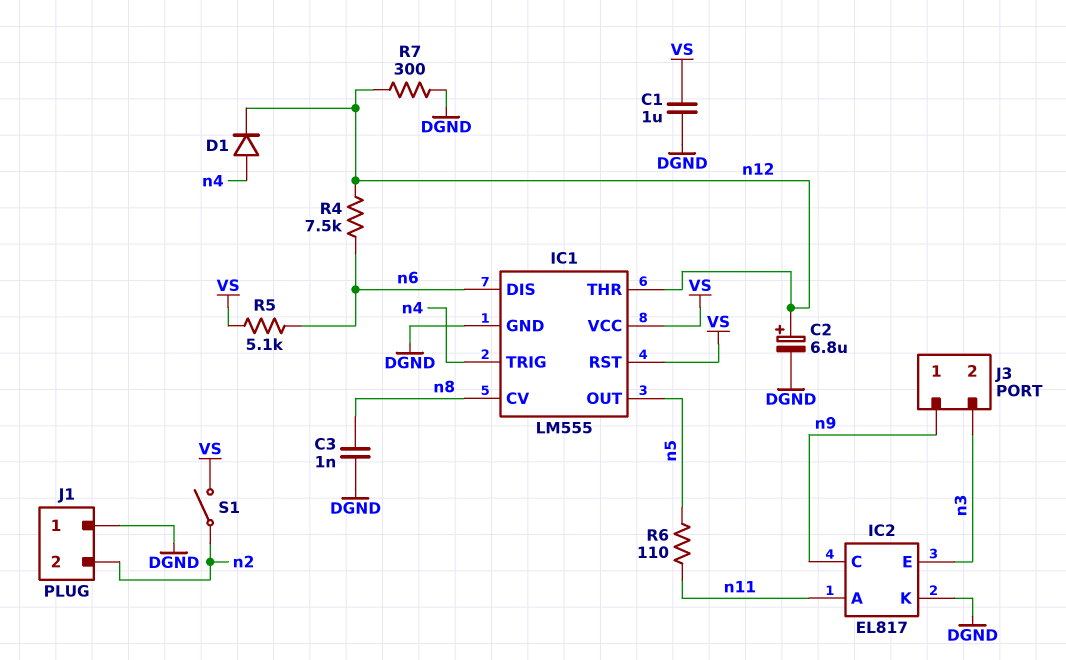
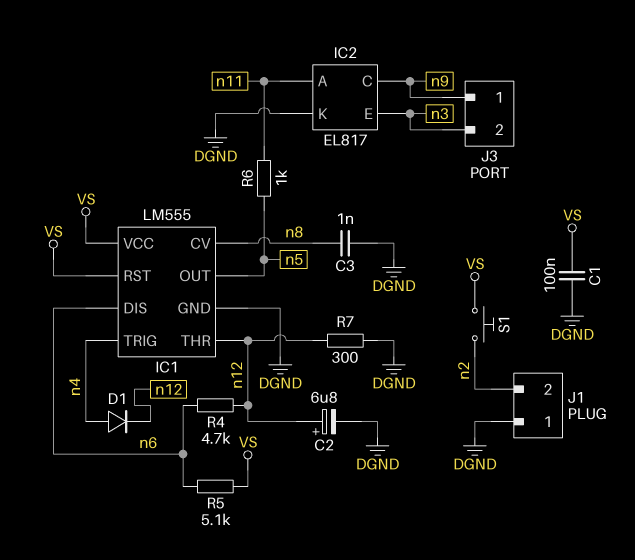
C1: 1uF (DGND, VS) -> 100nF (DGND, VS)
R4: 7.5k (n6, n12) -> 4.7k (n6, n12)
R6: 110 (n5, n11) -> 1k (n5, n11)
S1: switch (VS, n2) -> button (VS, n2)

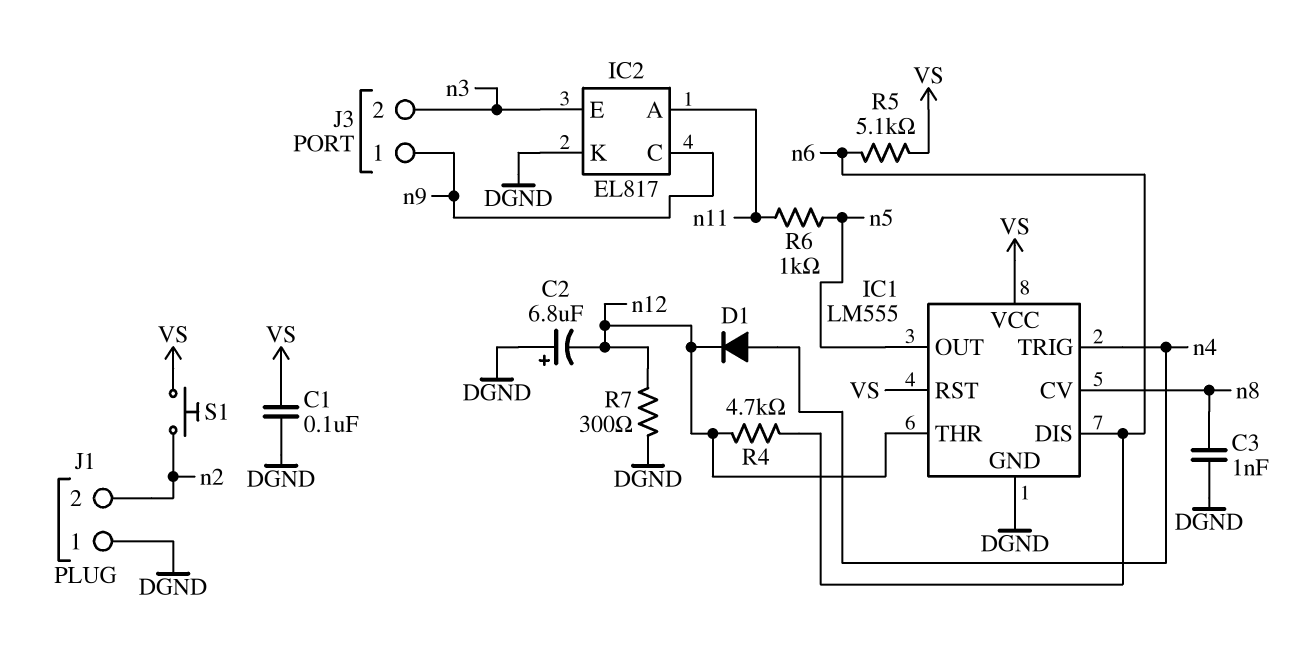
C2: 6.8uF (plus n12, minus DGND) -> 6.8uF (plus DGND, minus n12)

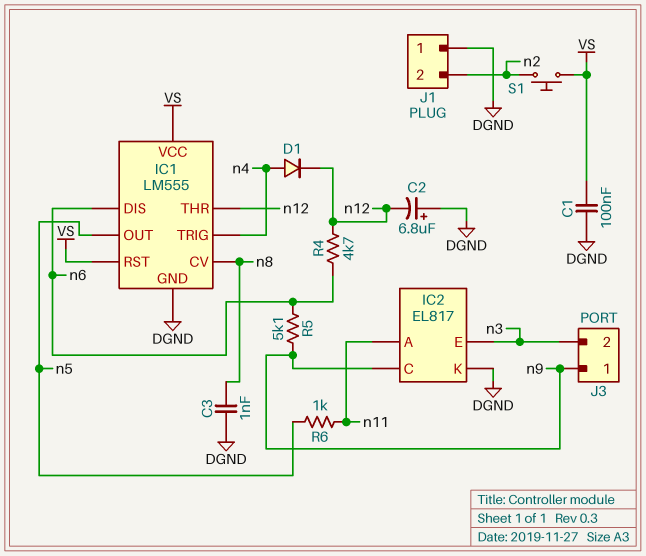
R5: 5.1k (VS, n6) -> 5.1k (n6, n9)
R7: 300 (DGND, n12) -> none

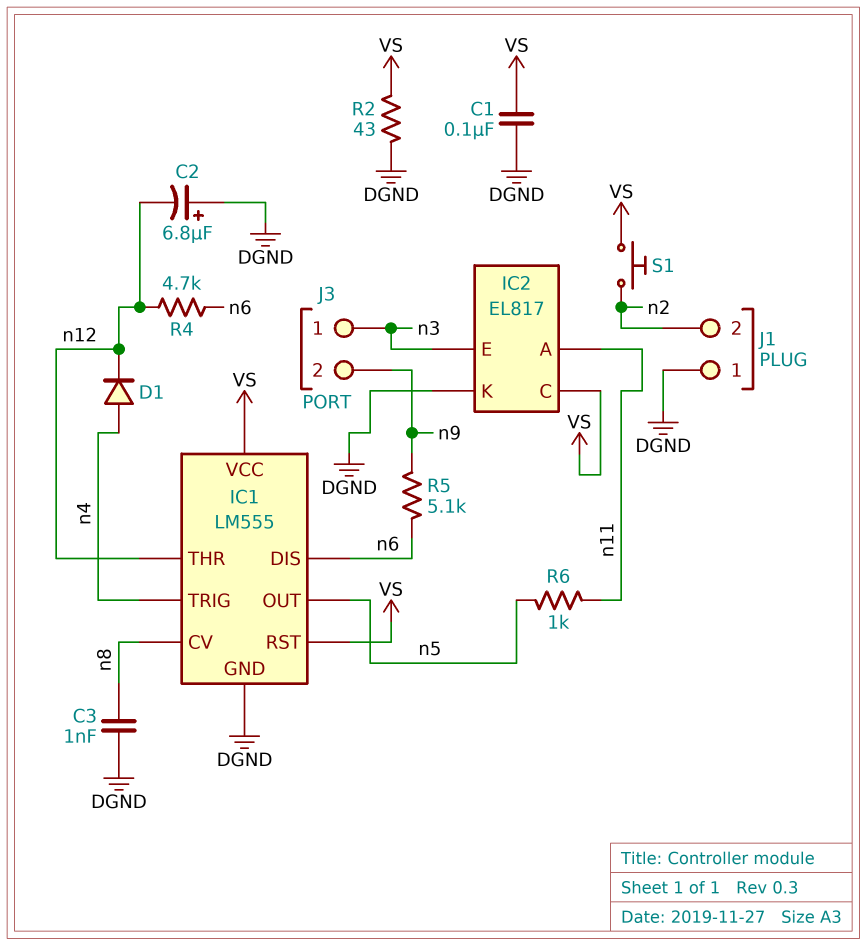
IC2 pin C: n9 -> VS
J3 pin 1: n9 -> n3
J3 pin 2: n3 -> n9
R2: none -> 43 (DGND, VS)

